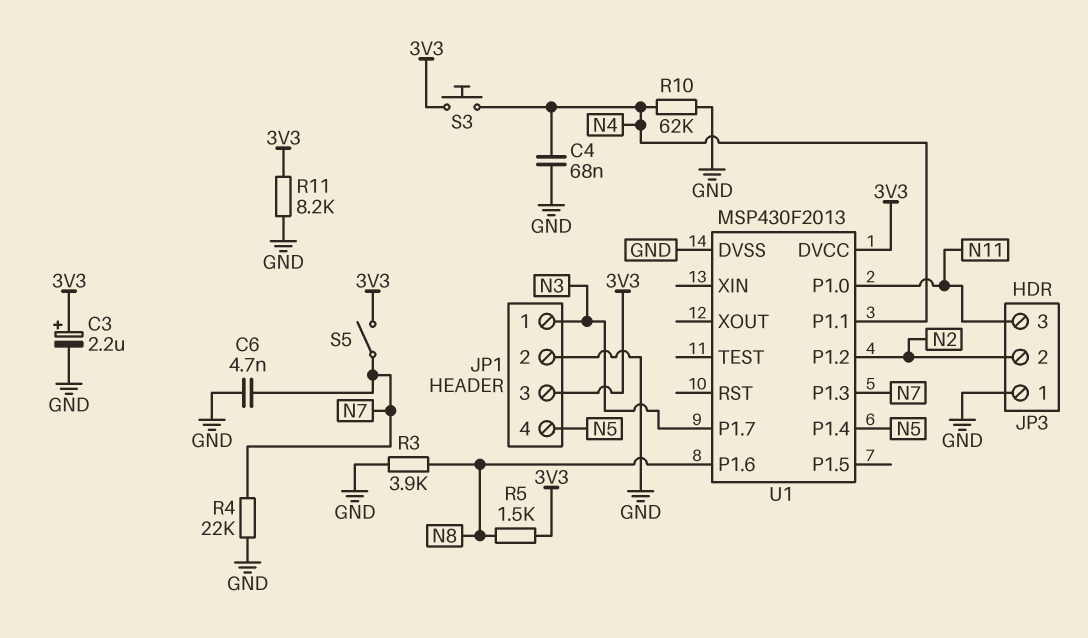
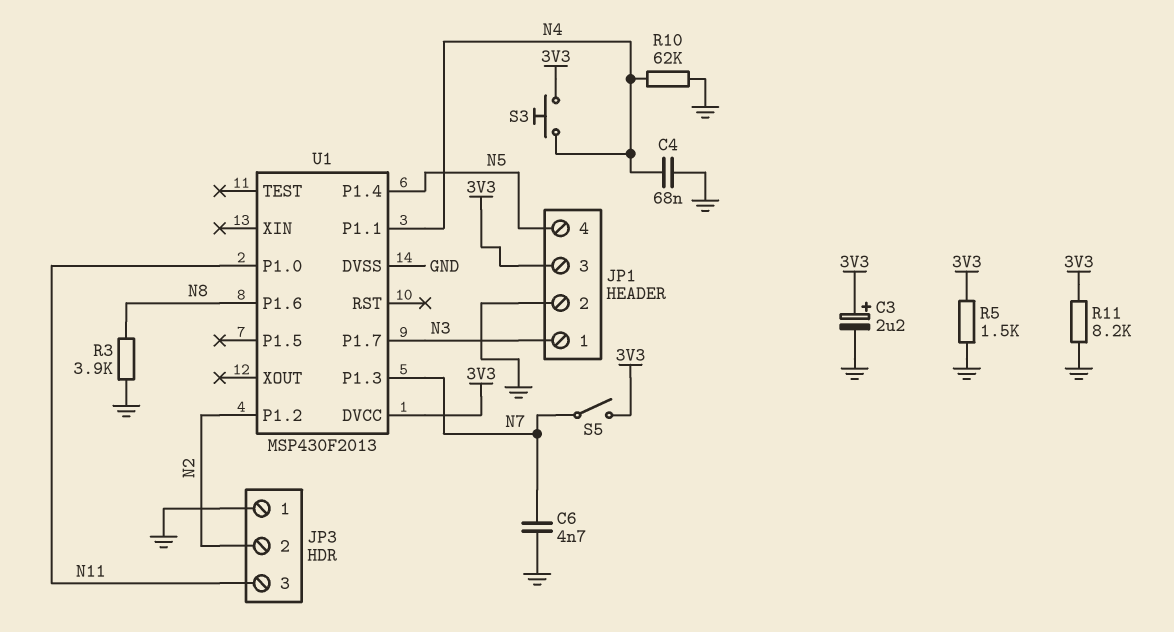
R4: 22k (GND, N7) -> none
R5: 1.5k (3V3, N8) -> 1.5k (3V3, GND)

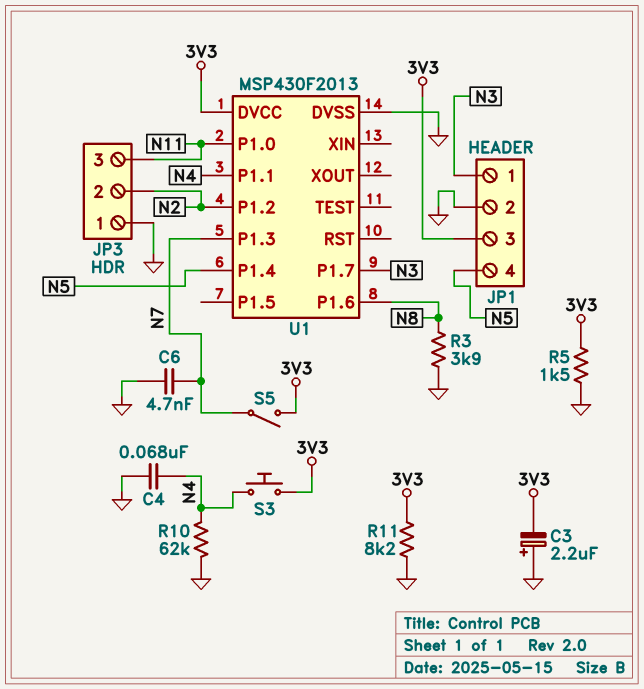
C3: 2.2uF (plus 3V3, minus GND) -> 2.2uF (plus GND, minus 3V3)

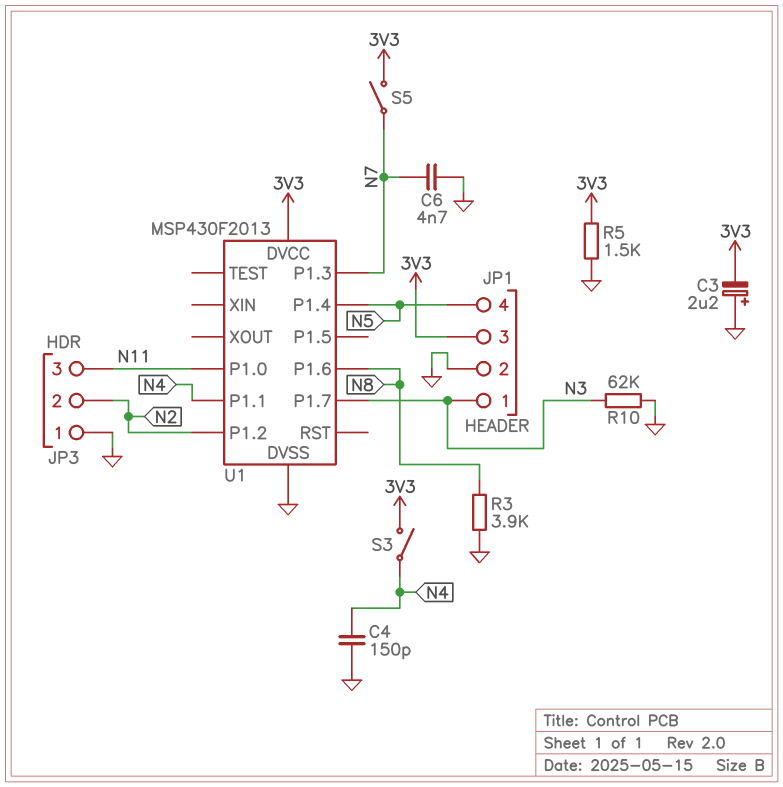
C4: 68nF (GND, N4) -> 150pF (GND, N4)
R10: 62k (GND, N4) -> 62k (GND, N3)
R11: 8.2k (3V3, GND) -> none
S3: button (3V3, N4) -> switch (3V3, N4)

